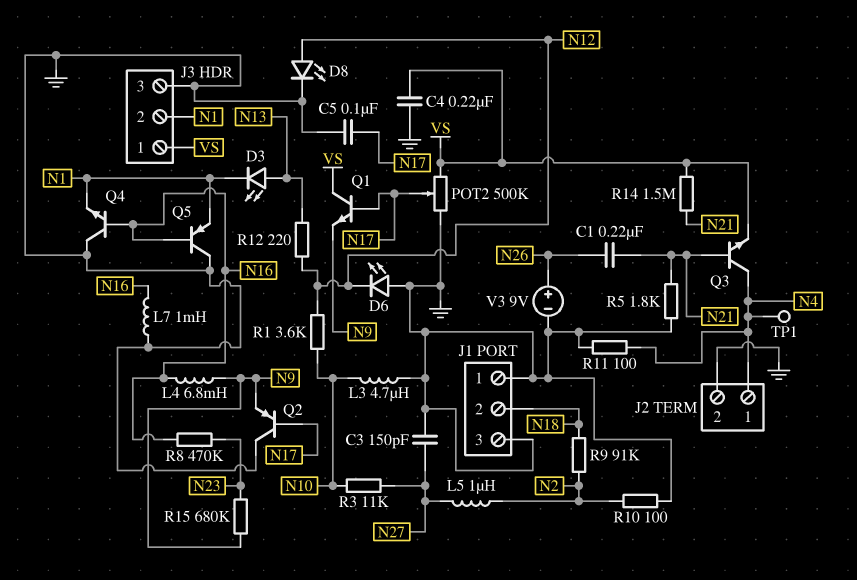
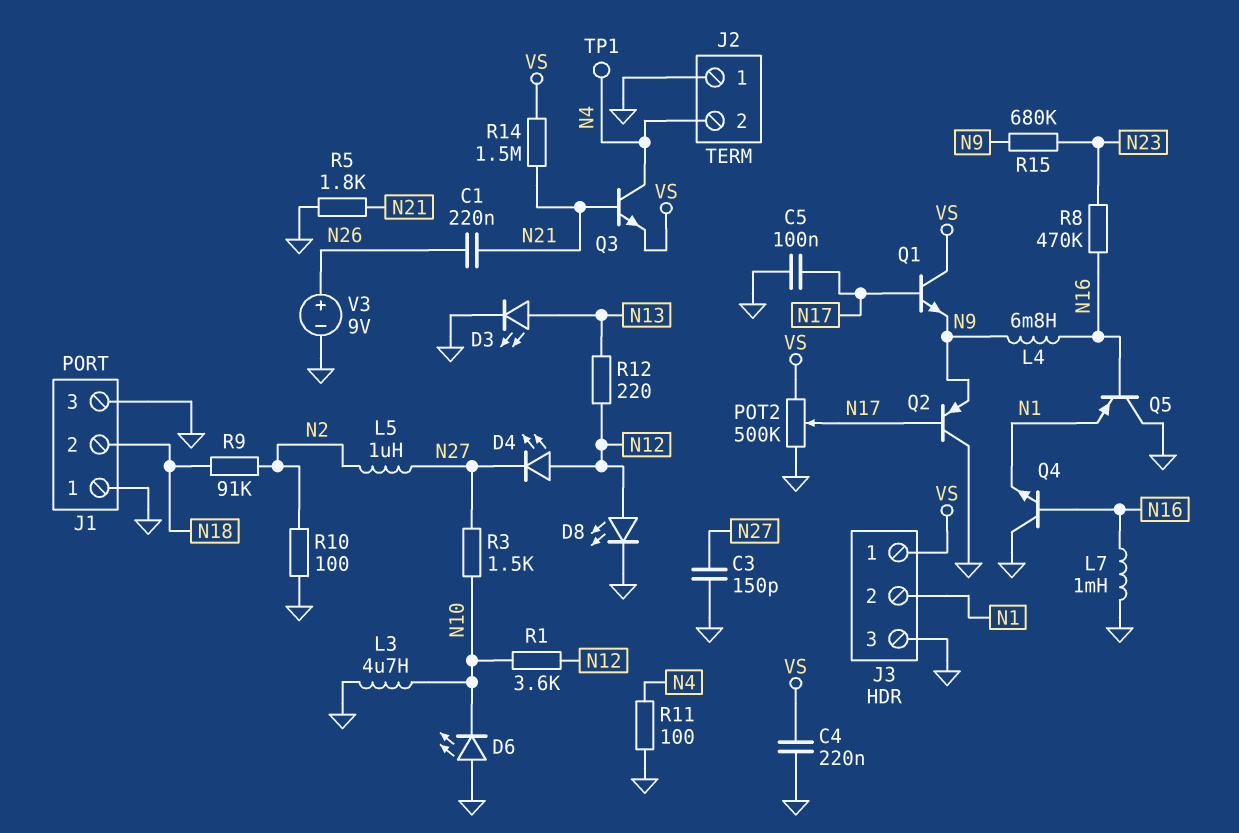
D3: LED (A N13, K N1) -> LED (A N13, K GND)
D4: none -> LED (A N12, K N27)
D6: LED (A GND, K N12) -> LED (A GND, K N10)
J2 pin 1: N4 -> GND
J2 pin 2: GND -> N4
R3: 11k (N10, N27) -> 1.5k (N10, N27)

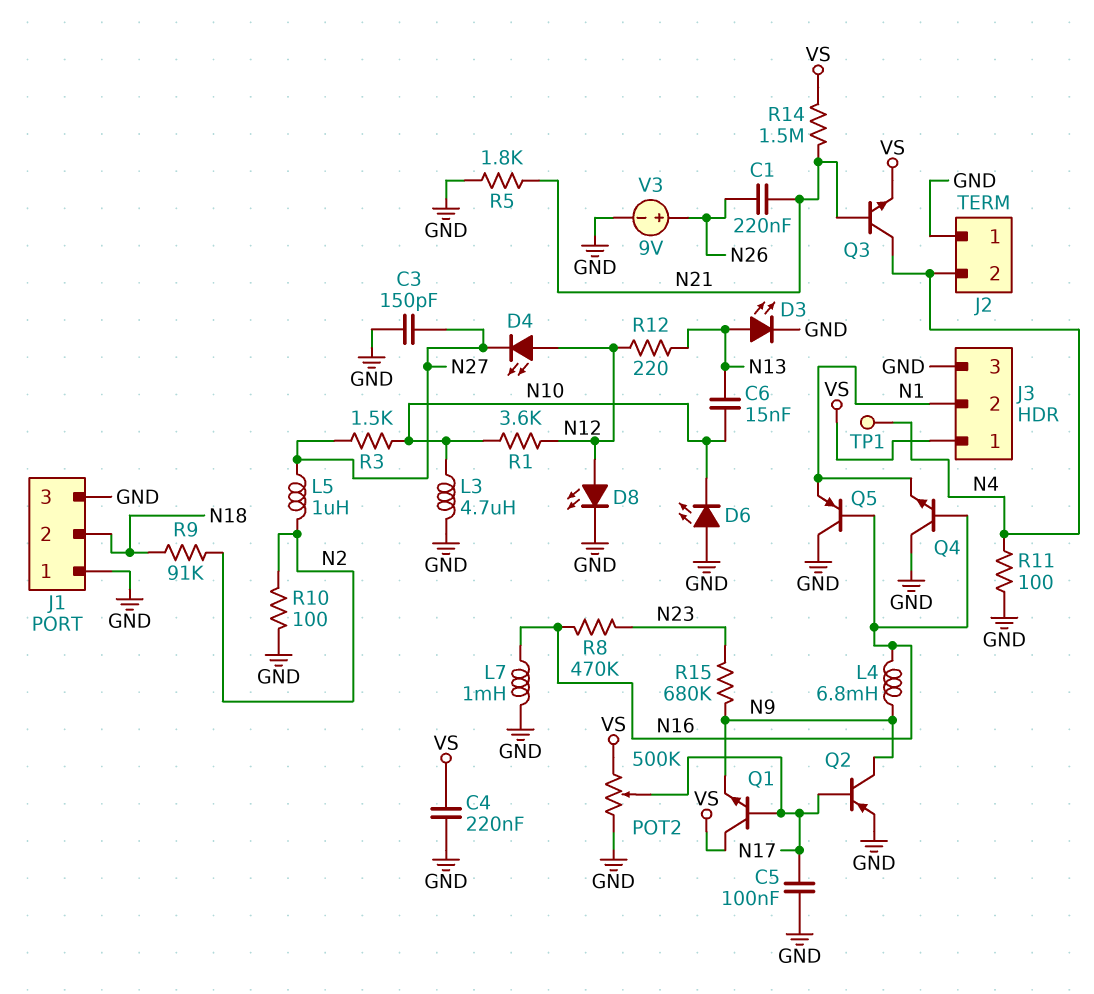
C6: none -> 15nF (N10, N13)
Q2: PNP (B N17, C GND, E N9) -> PNP (B N17, C N9, E GND)

